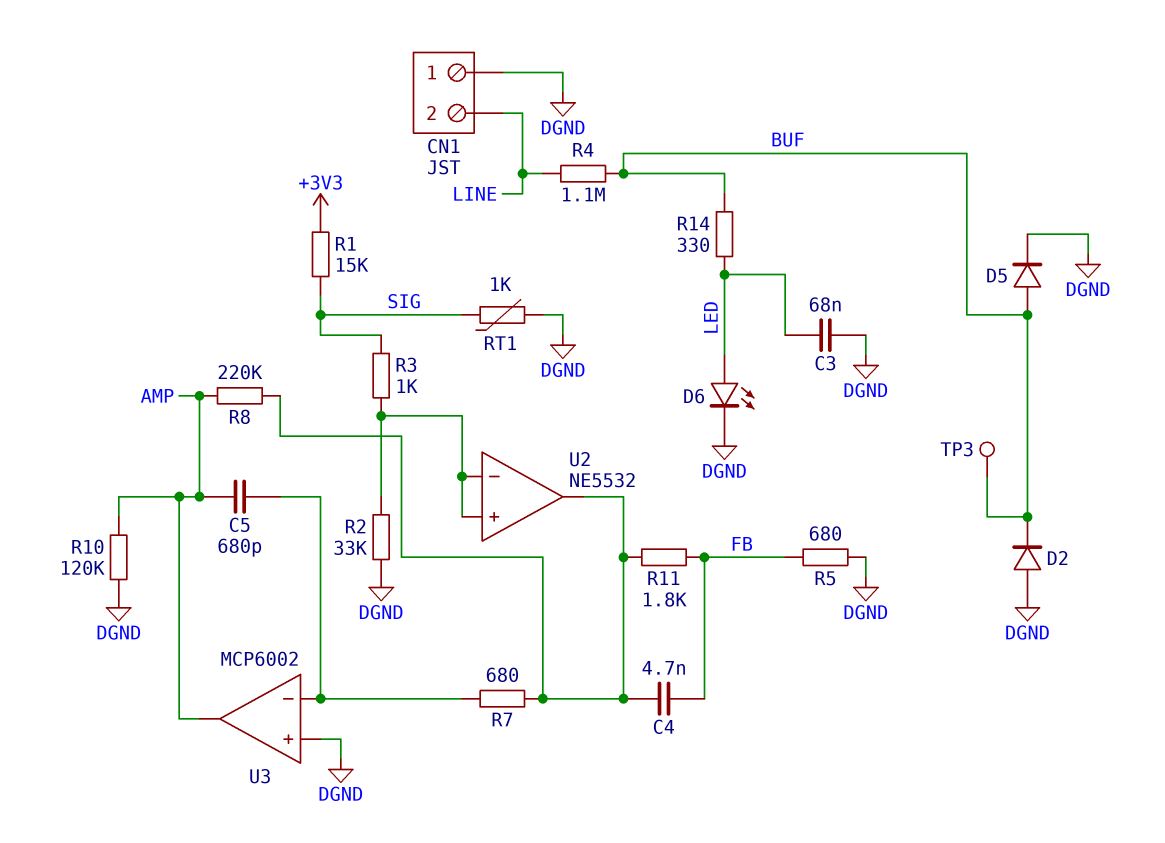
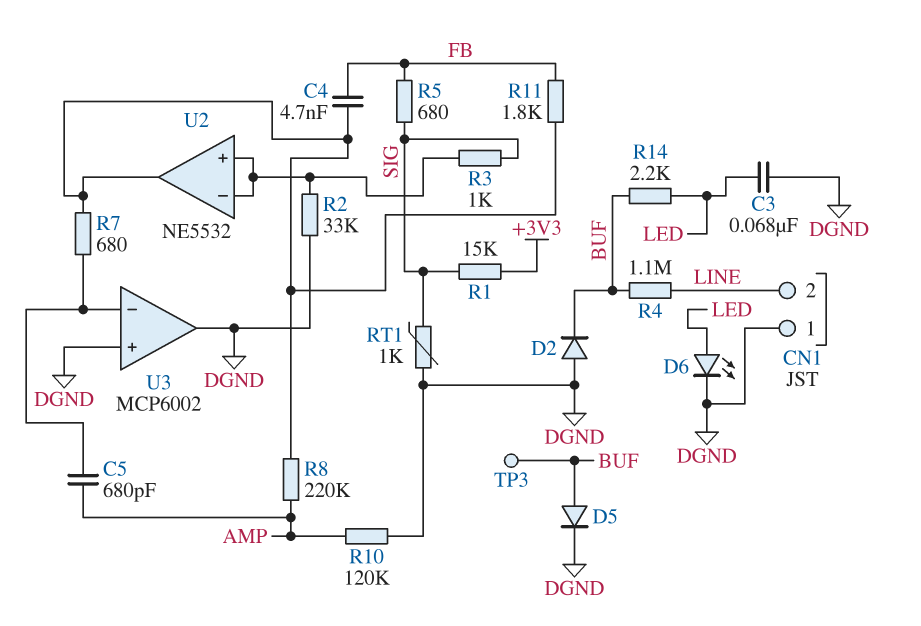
R5: 680 (DGND, FB) -> 680 (FB, SIG)
R14: 330 (BUF, LED) -> 2.2k (BUF, LED)
U3 pin out: AMP -> DGND

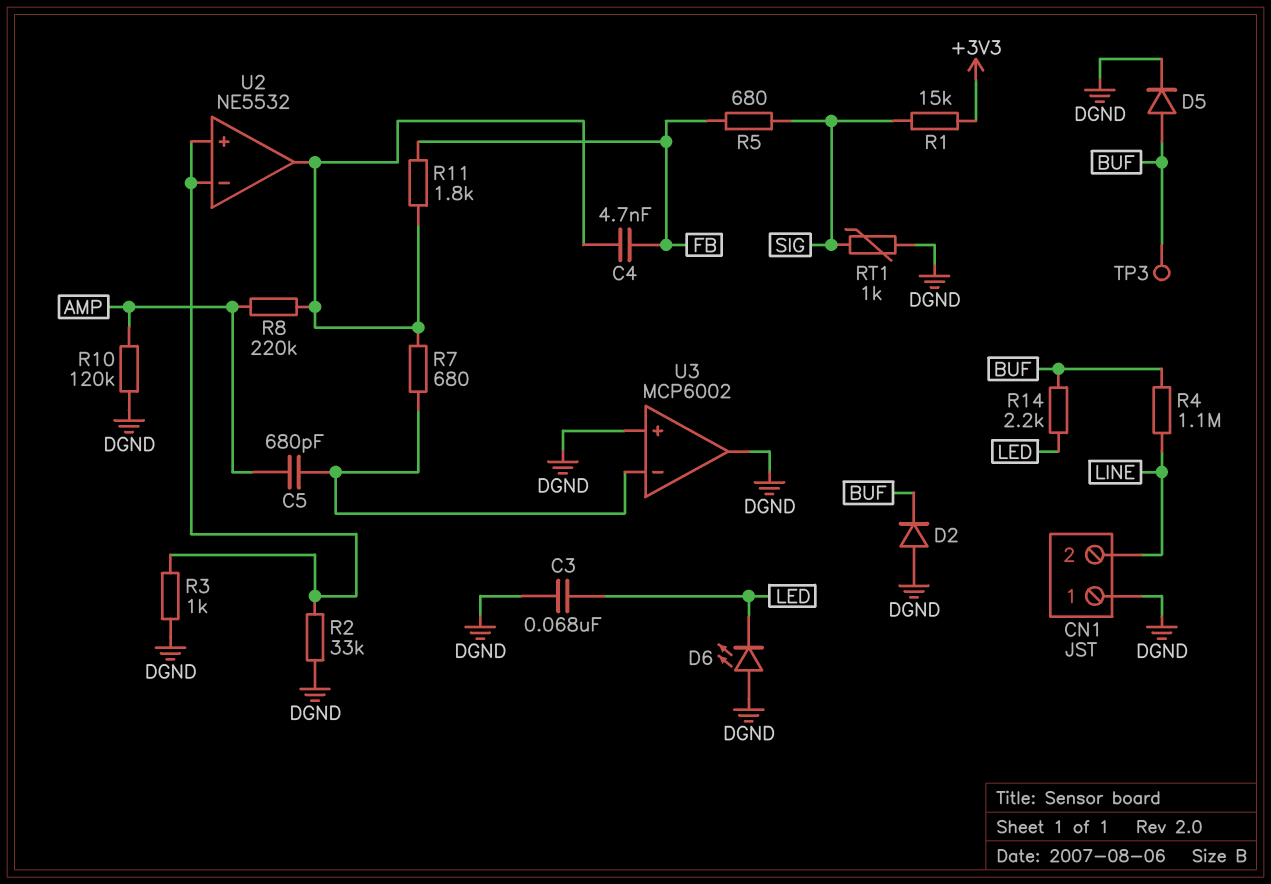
D6: LED (A LED, K DGND) -> LED (A DGND, K LED)
R3: 1k (SIG, U2/in+) -> 1k (DGND, U2/in+)

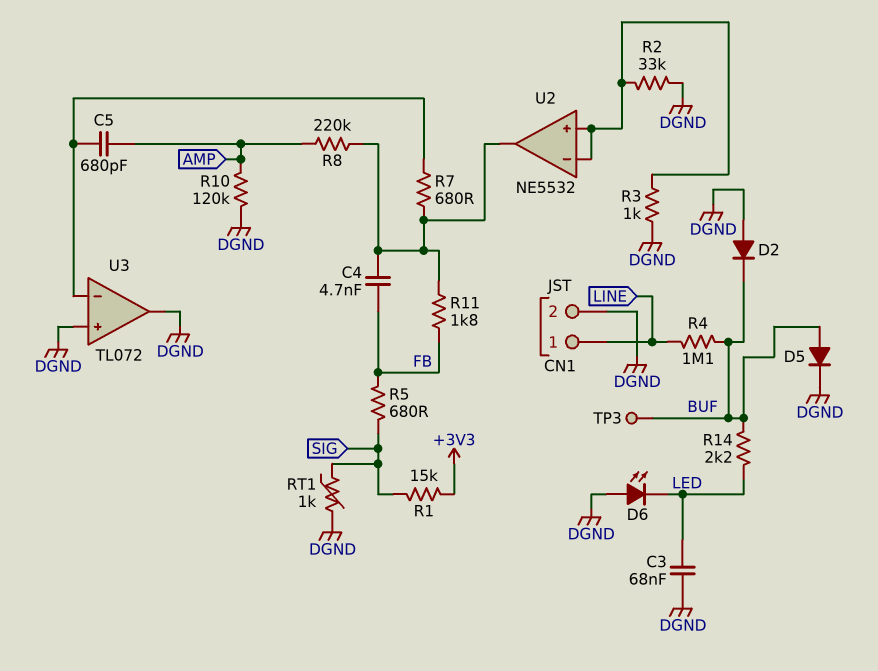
CN1 pin 1: DGND -> LINE
CN1 pin 2: LINE -> DGND
U3: MCP6002 -> TL072

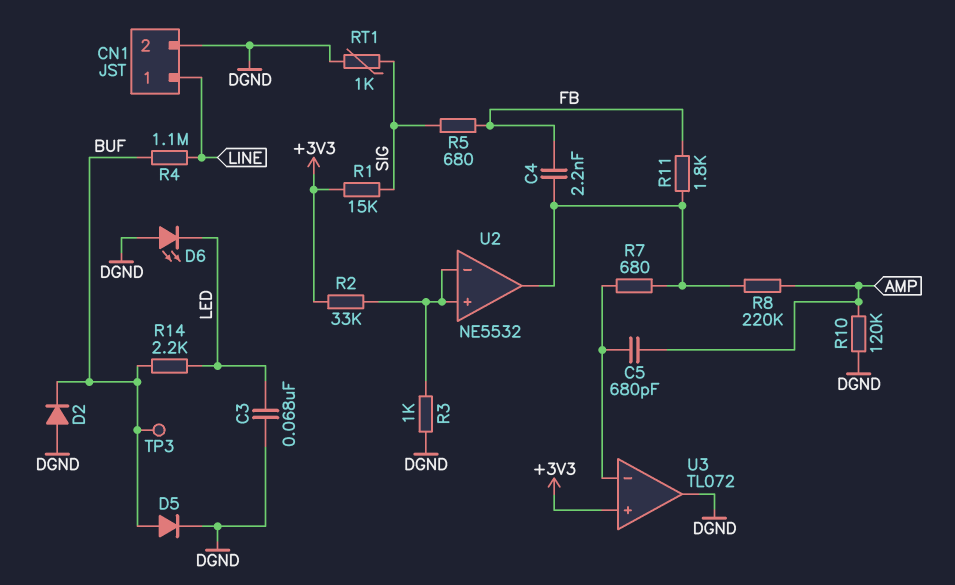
C4: 4.7nF (FB, U2/out) -> 2.2nF (FB, U2/out)
R2: 33k (DGND, U2/in+) -> 33k (+3V3, U2/in+)
U3 pin in+: DGND -> +3V3

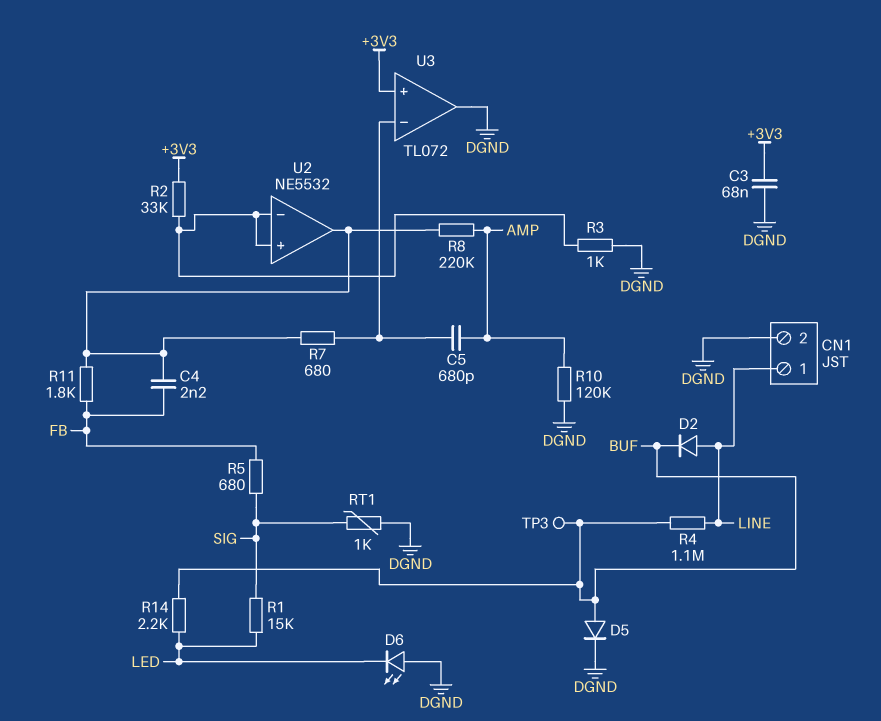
C3: 68nF (DGND, LED) -> 68nF (+3V3, DGND)
D2: diode (A DGND, K BUF) -> diode (A LINE, K BUF)
R1: 15k (+3V3, SIG) -> 15k (LED, SIG)

